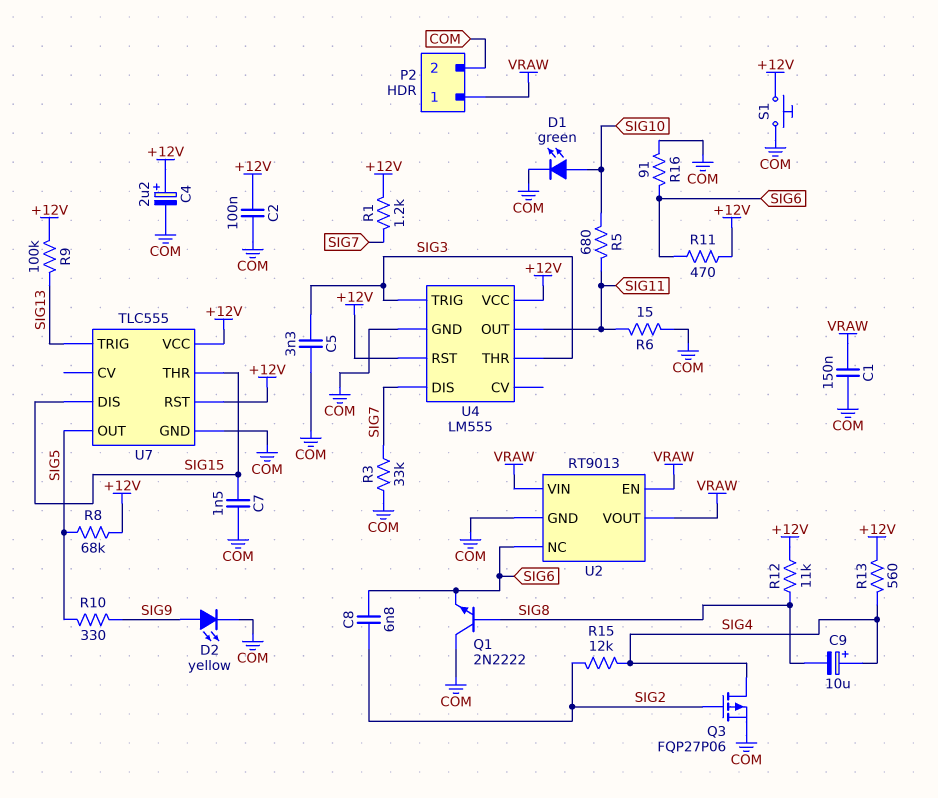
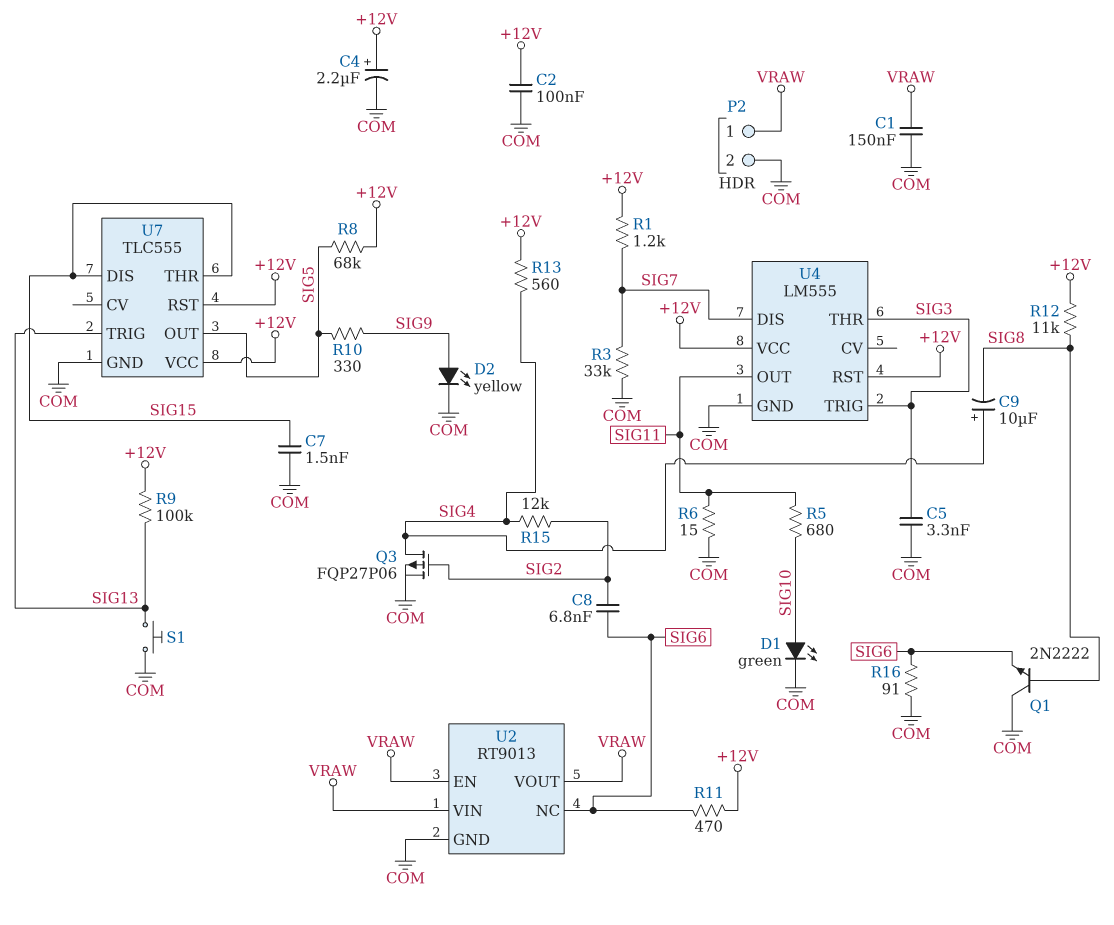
S1: button (+12V, COM) -> button (COM, SIG13)

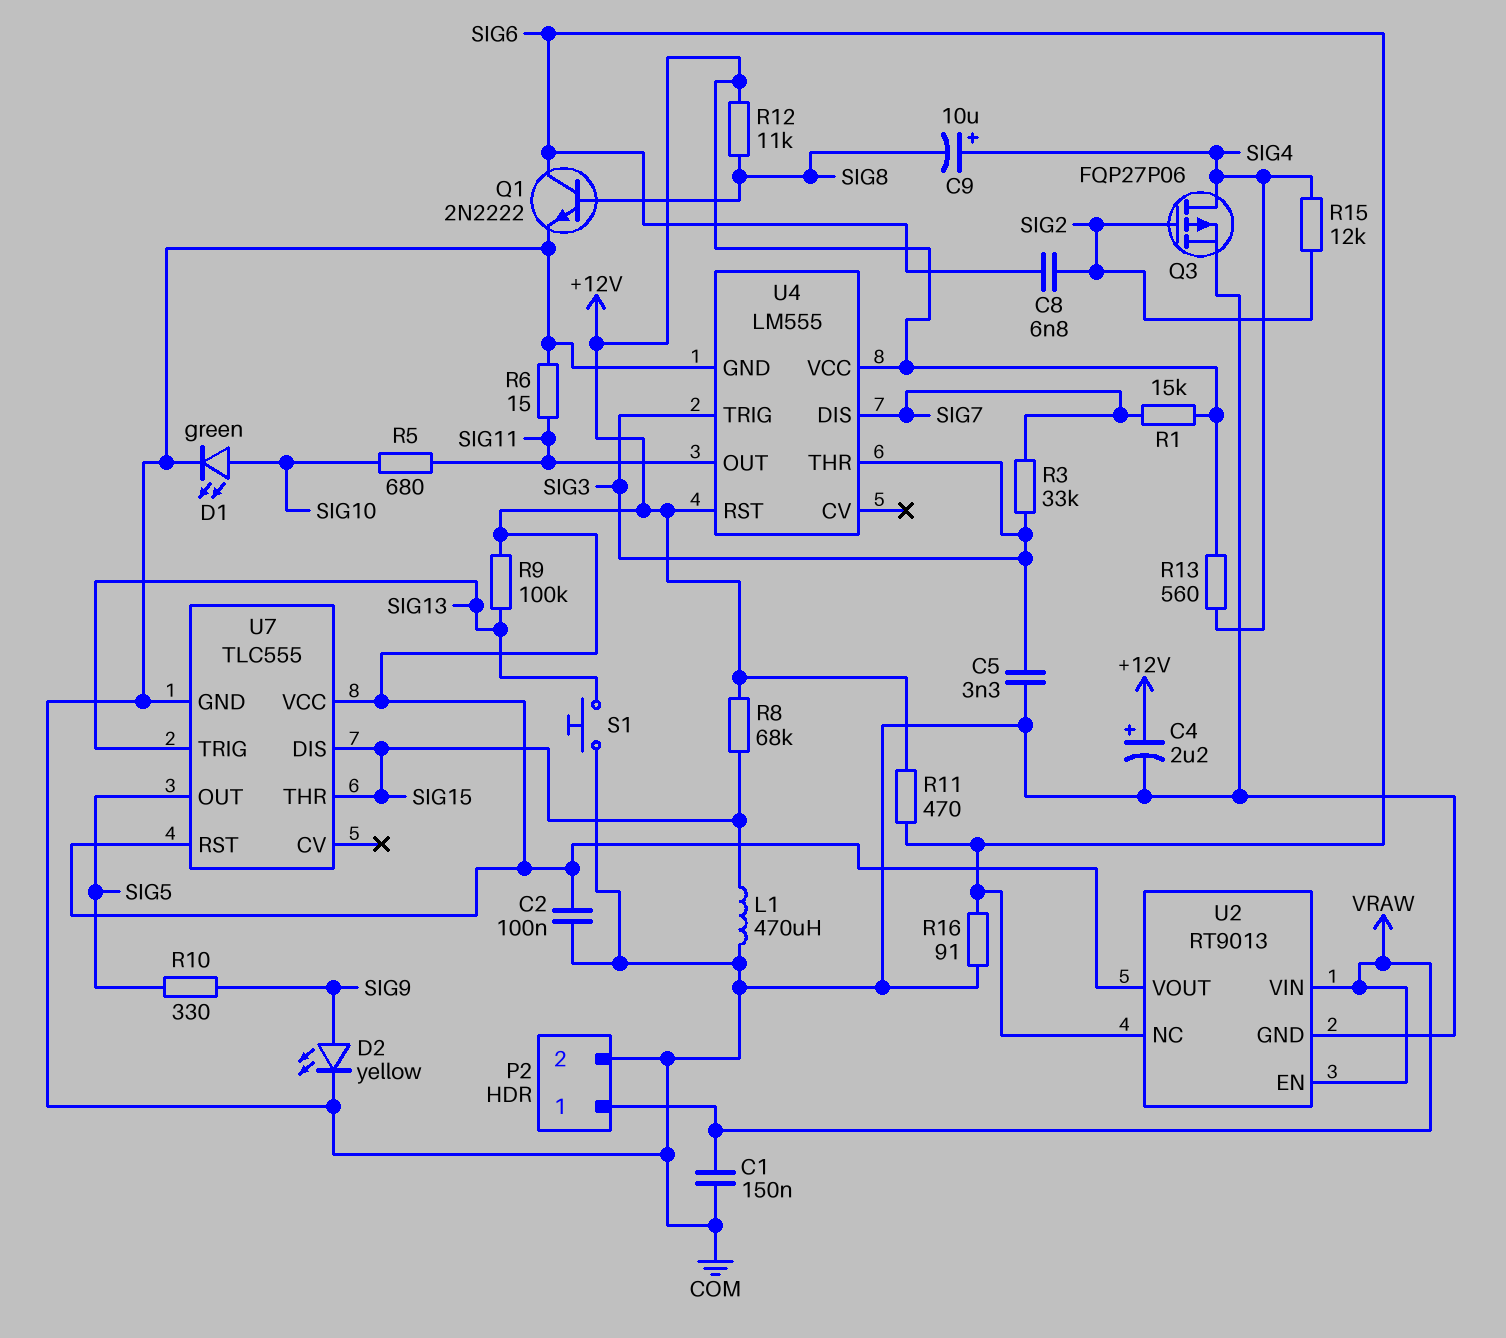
C7: 1.5nF (COM, SIG15) -> none
L1: none -> 470uH (COM, SIG15)
Q1: NPN 2N2222 (B SIG8, C COM, E SIG6) -> NPN 2N2222 (B SIG8, C SIG6, E COM)
R1: 1.2k (+12V, SIG7) -> 15k (+12V, SIG7)
R3: 33k (COM, SIG7) -> 33k (SIG3, SIG7)
R8: 68k (+12V, SIG5) -> 68k (+12V, SIG15)
U2 pin VOUT: VRAW -> +12V

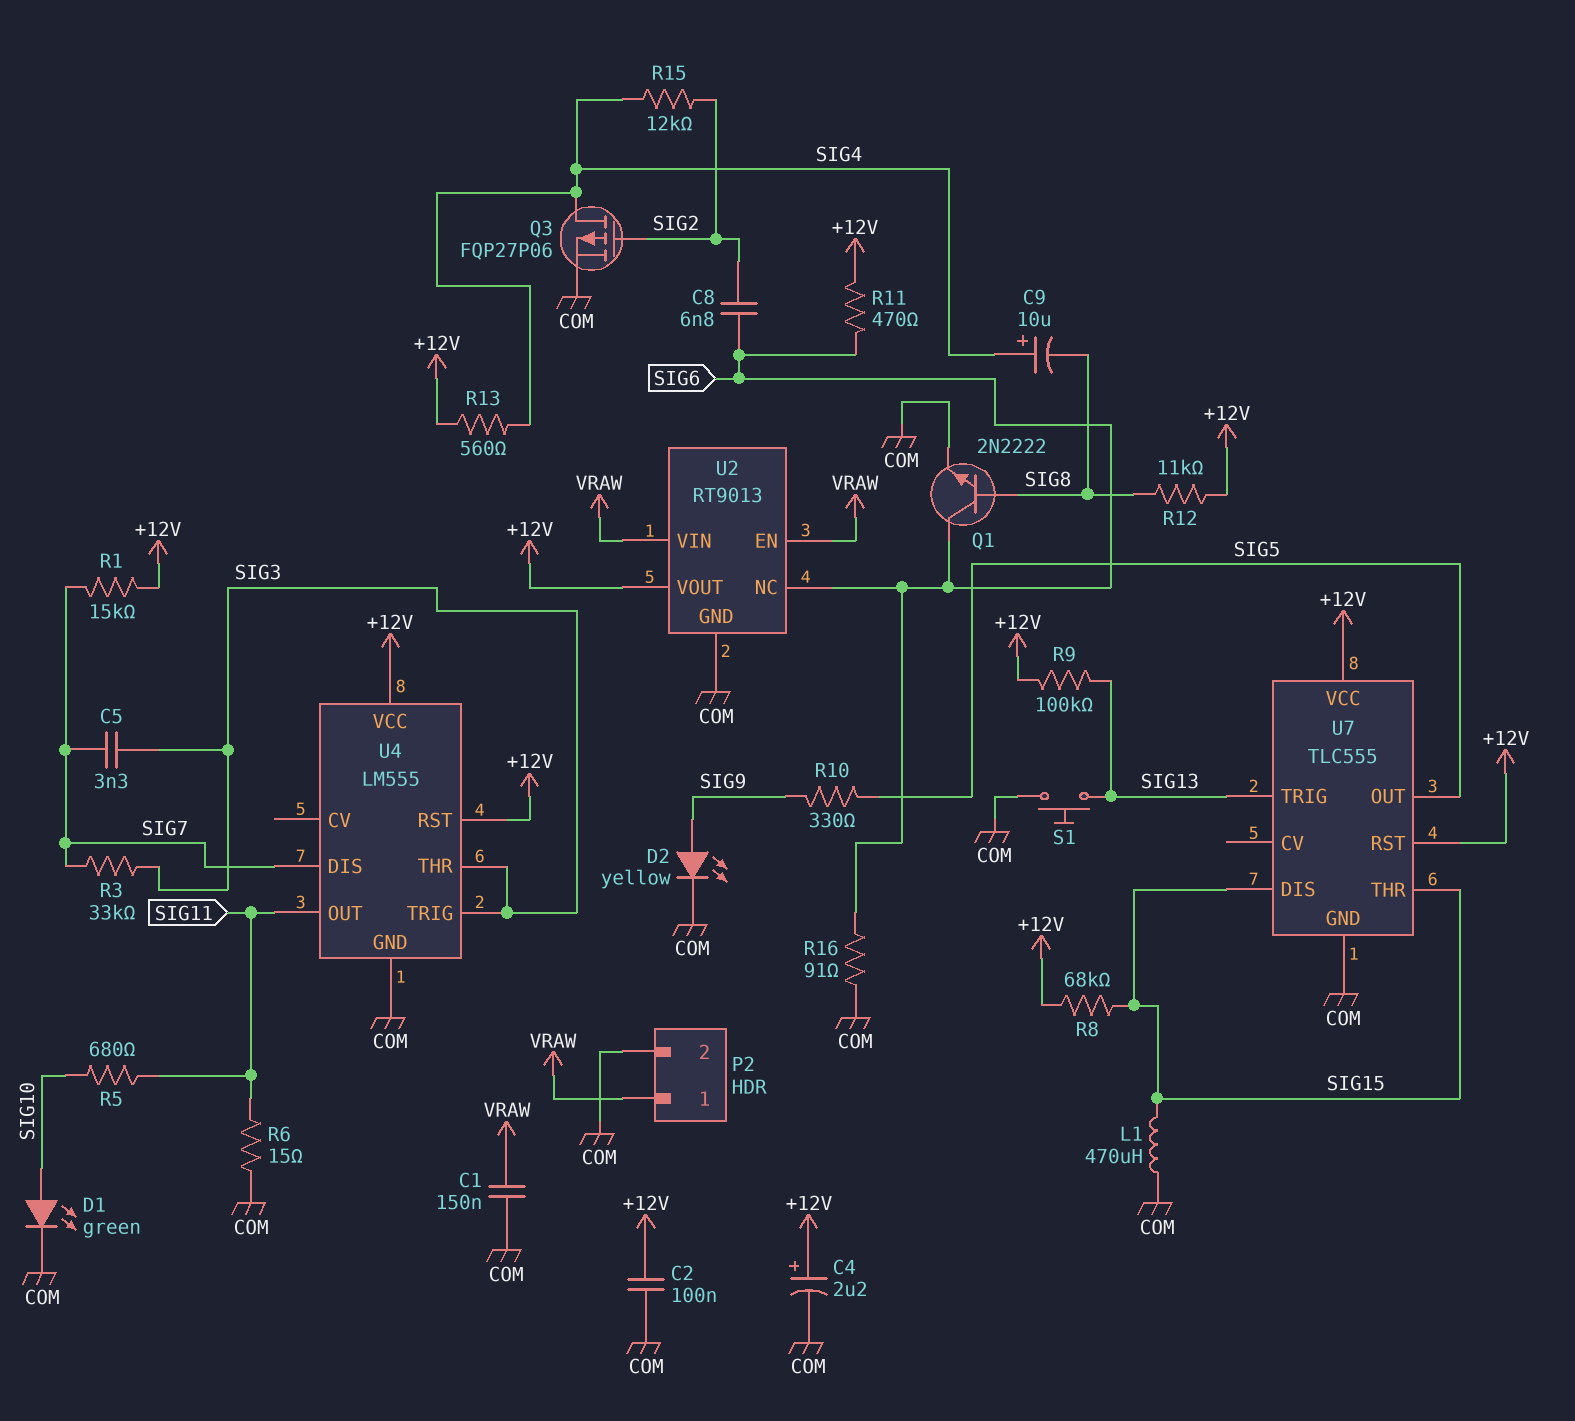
C5: 3.3nF (COM, SIG3) -> 3.3nF (SIG3, SIG7)

